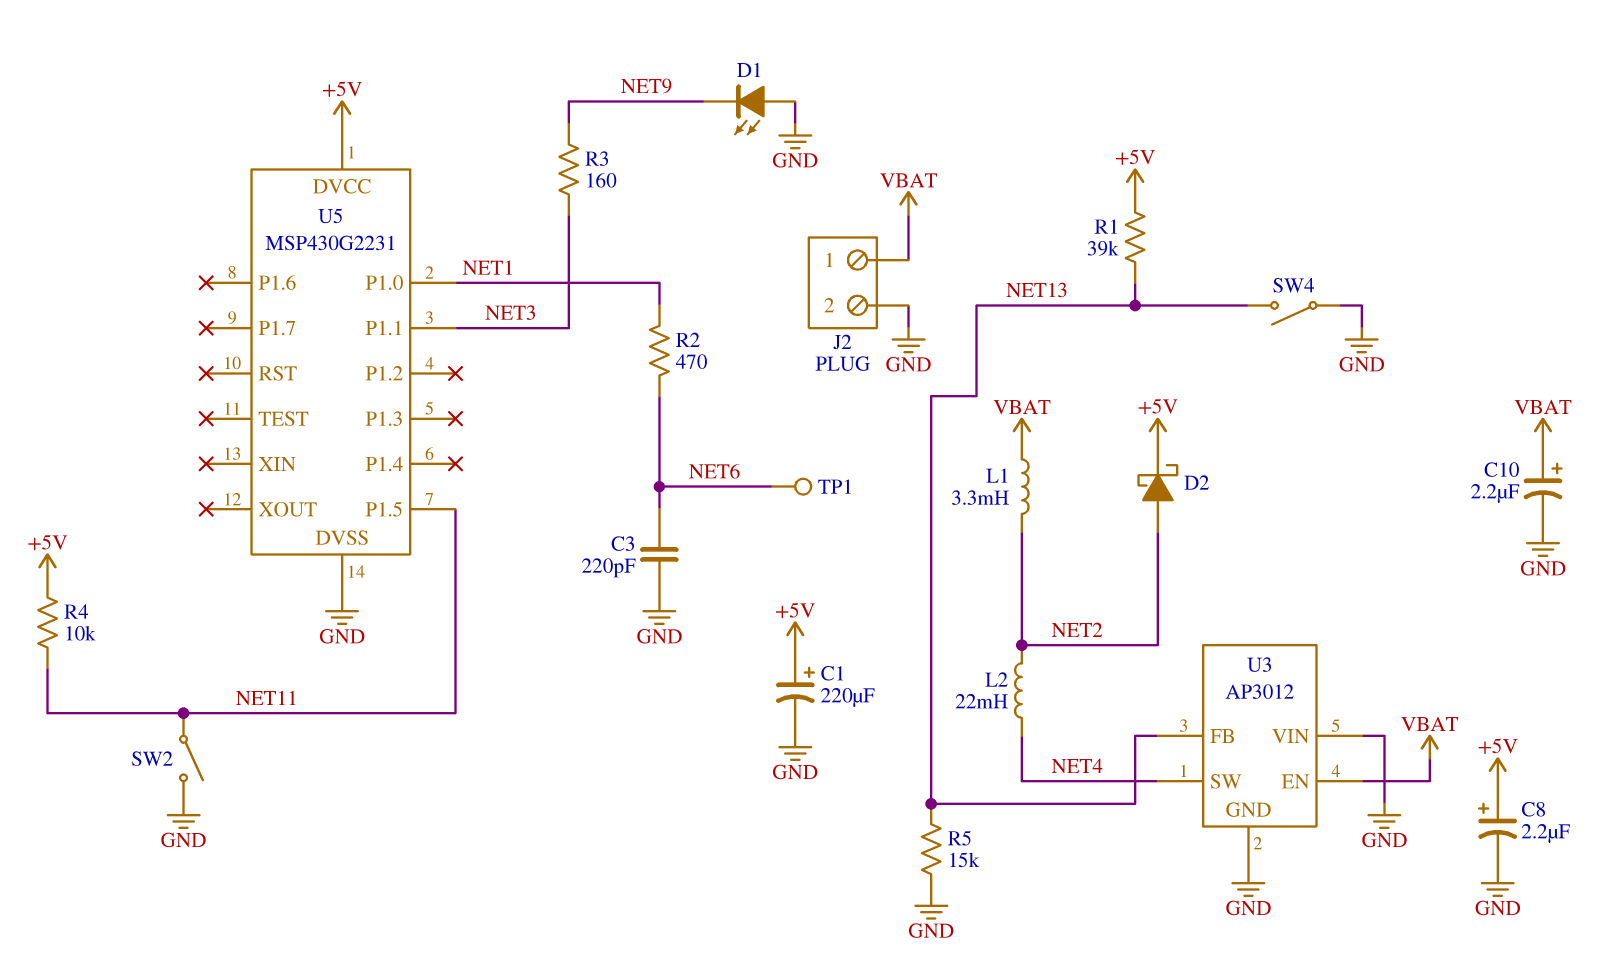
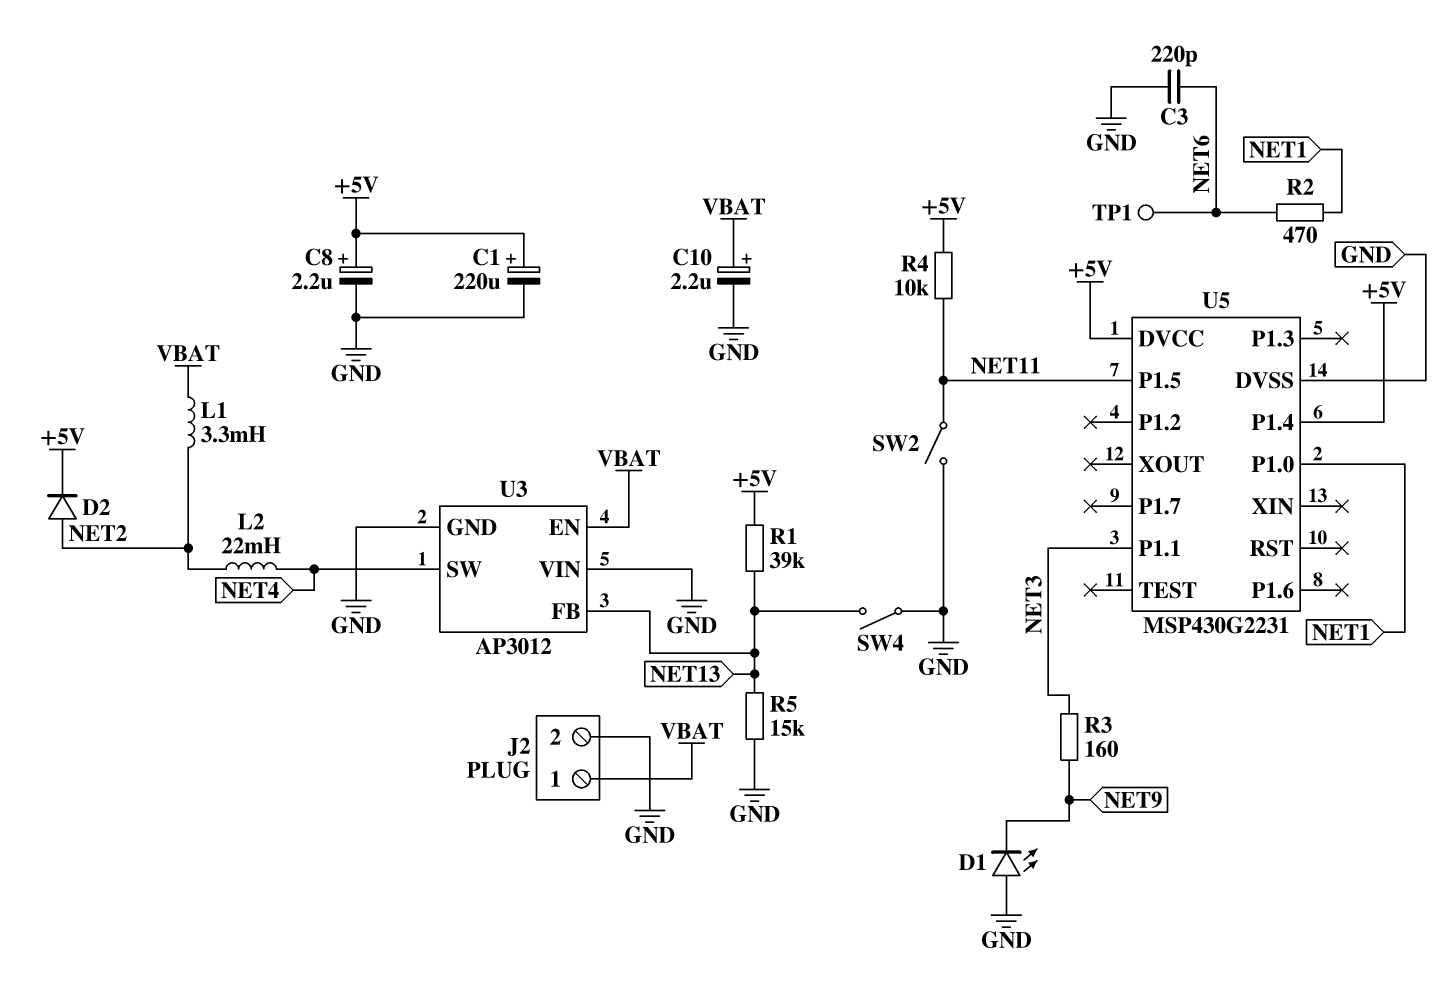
D2: schottky (A NET2, K +5V) -> diode (A NET2, K +5V)
U5 pin P1.4: none -> +5V

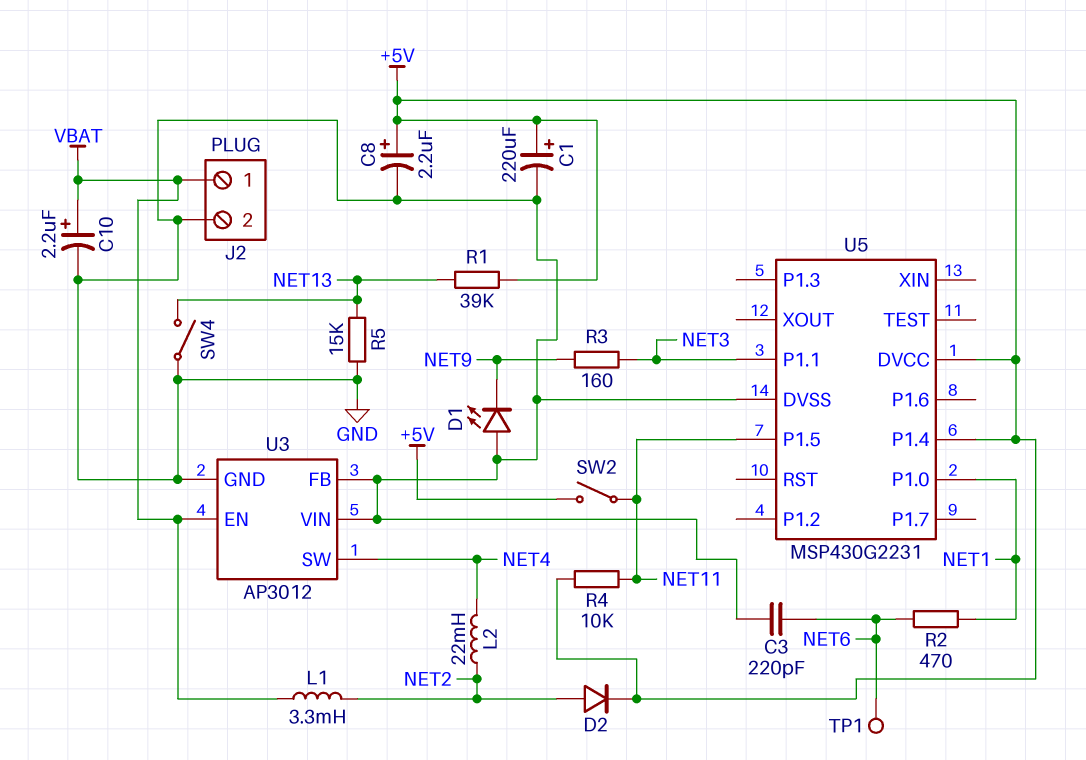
SW2: switch (GND, NET11) -> switch (+5V, NET11)
U3 pin FB: NET13 -> GND

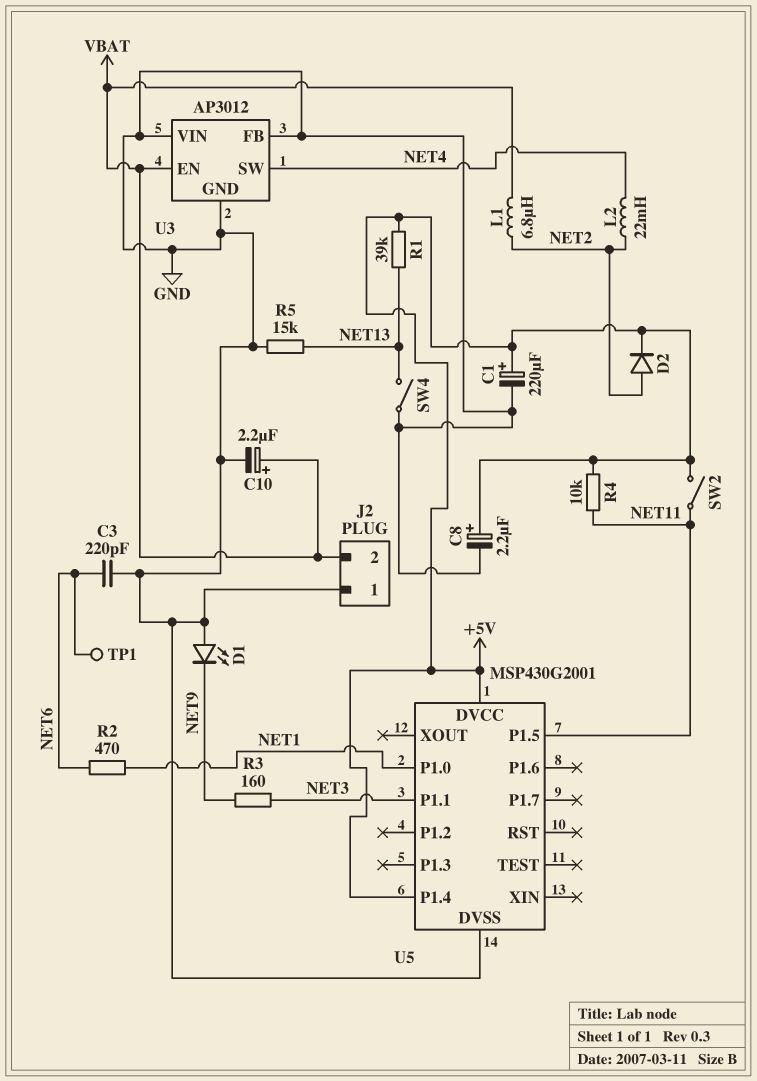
J2 pin 1: VBAT -> GND
J2 pin 2: GND -> VBAT
L1: 3.3mH (NET2, VBAT) -> 6.8uH (NET2, VBAT)
U5: MSP430G2231 -> MSP430G2001

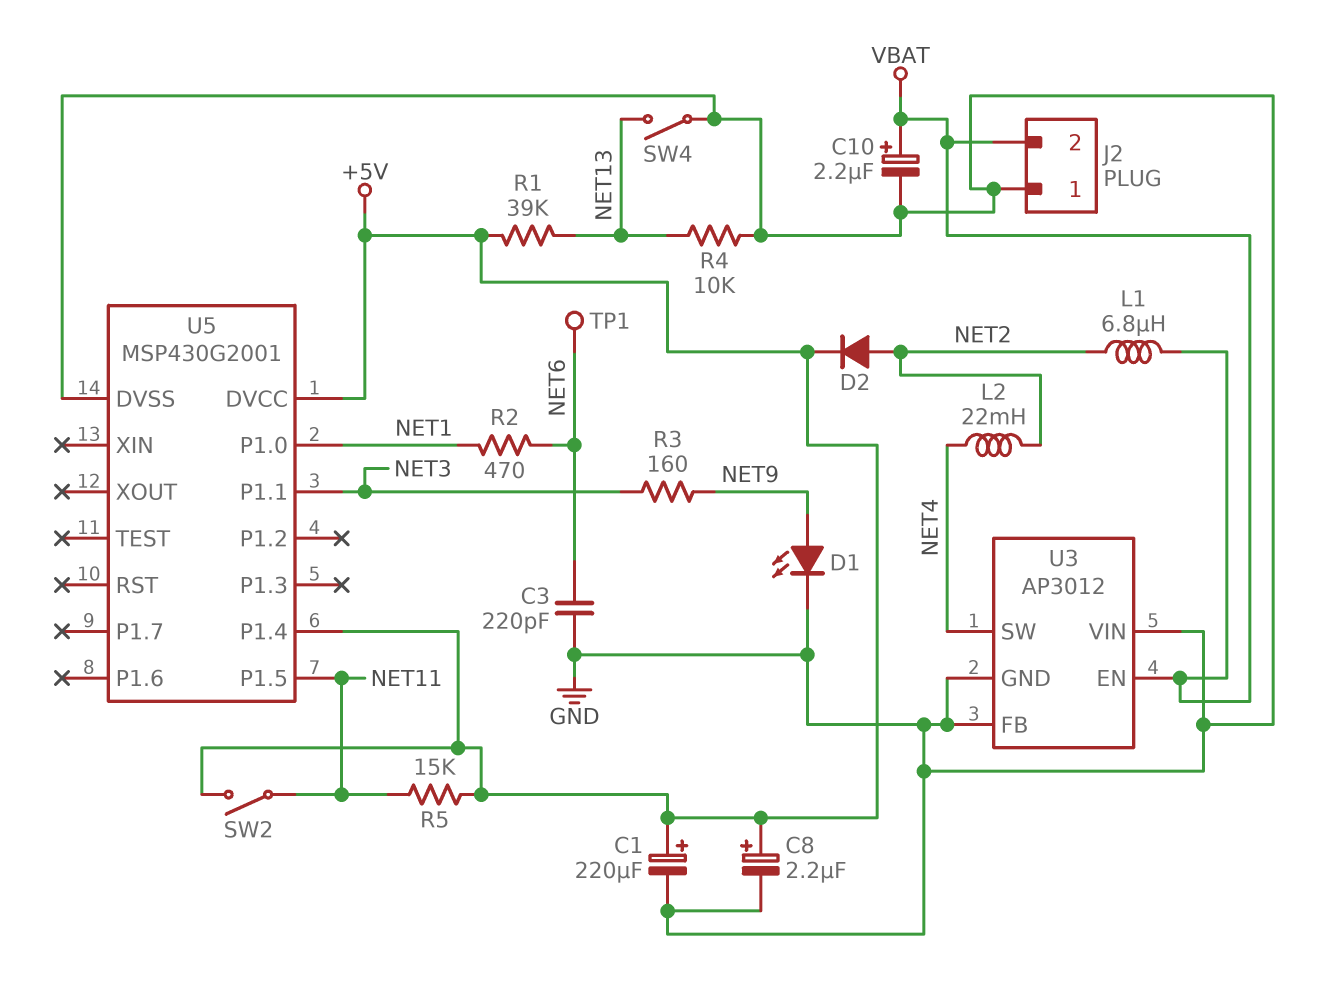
D1: LED (A GND, K NET9) -> LED (A NET9, K GND)
R4: 10k (+5V, NET11) -> 10k (GND, NET13)
R5: 15k (GND, NET13) -> 15k (+5V, NET11)

